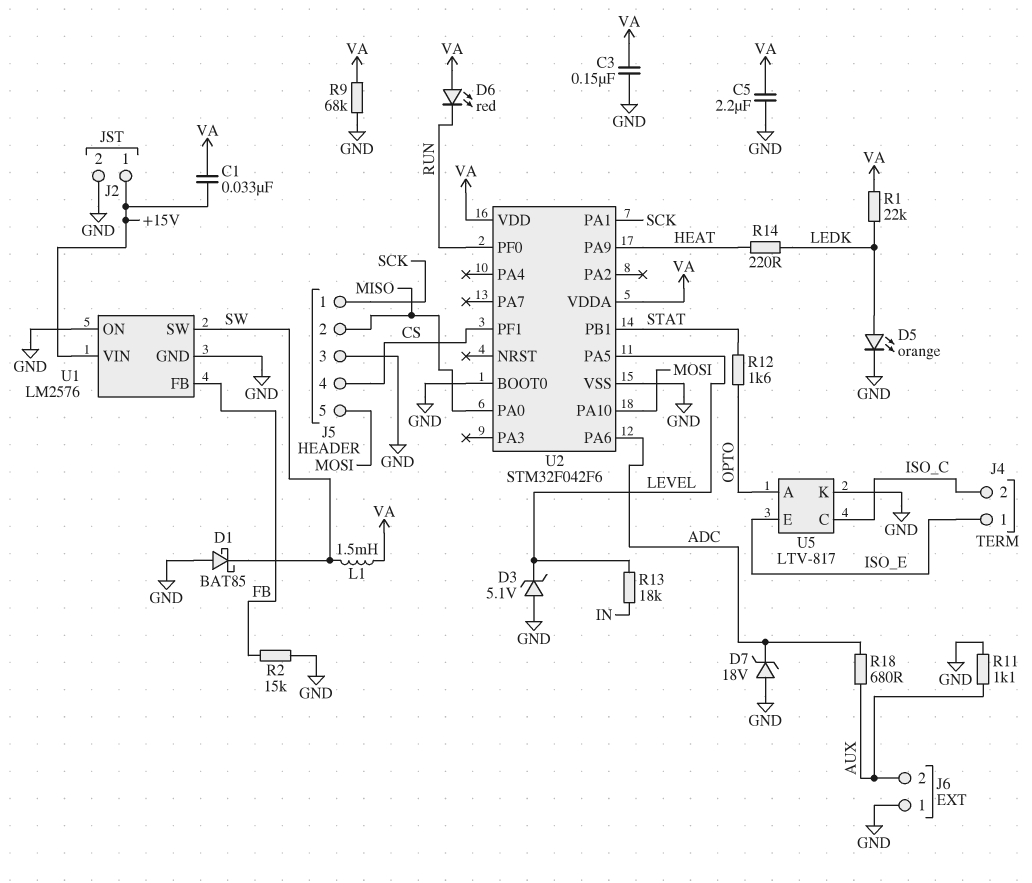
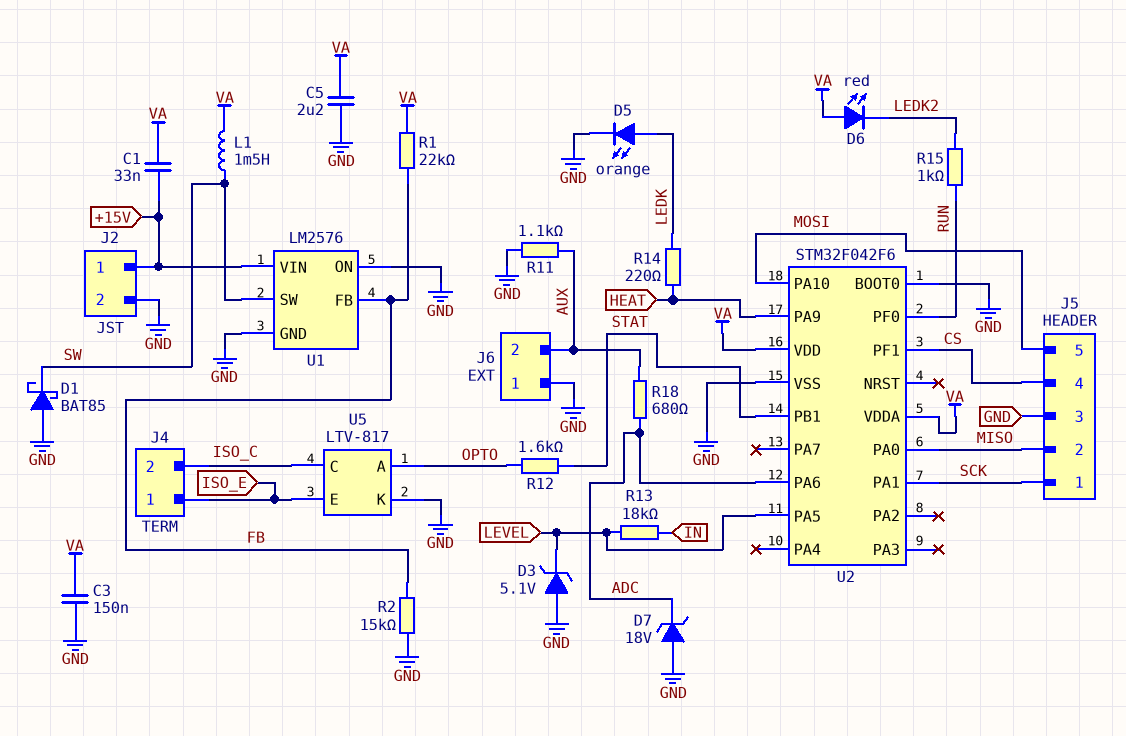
D6: LED red (A VA, K RUN) -> LED red (A VA, K LEDK2)
R1: 22k (LEDK, VA) -> 22k (FB, VA)
R9: 68k (GND, VA) -> none
R15: none -> 1k (LEDK2, RUN)

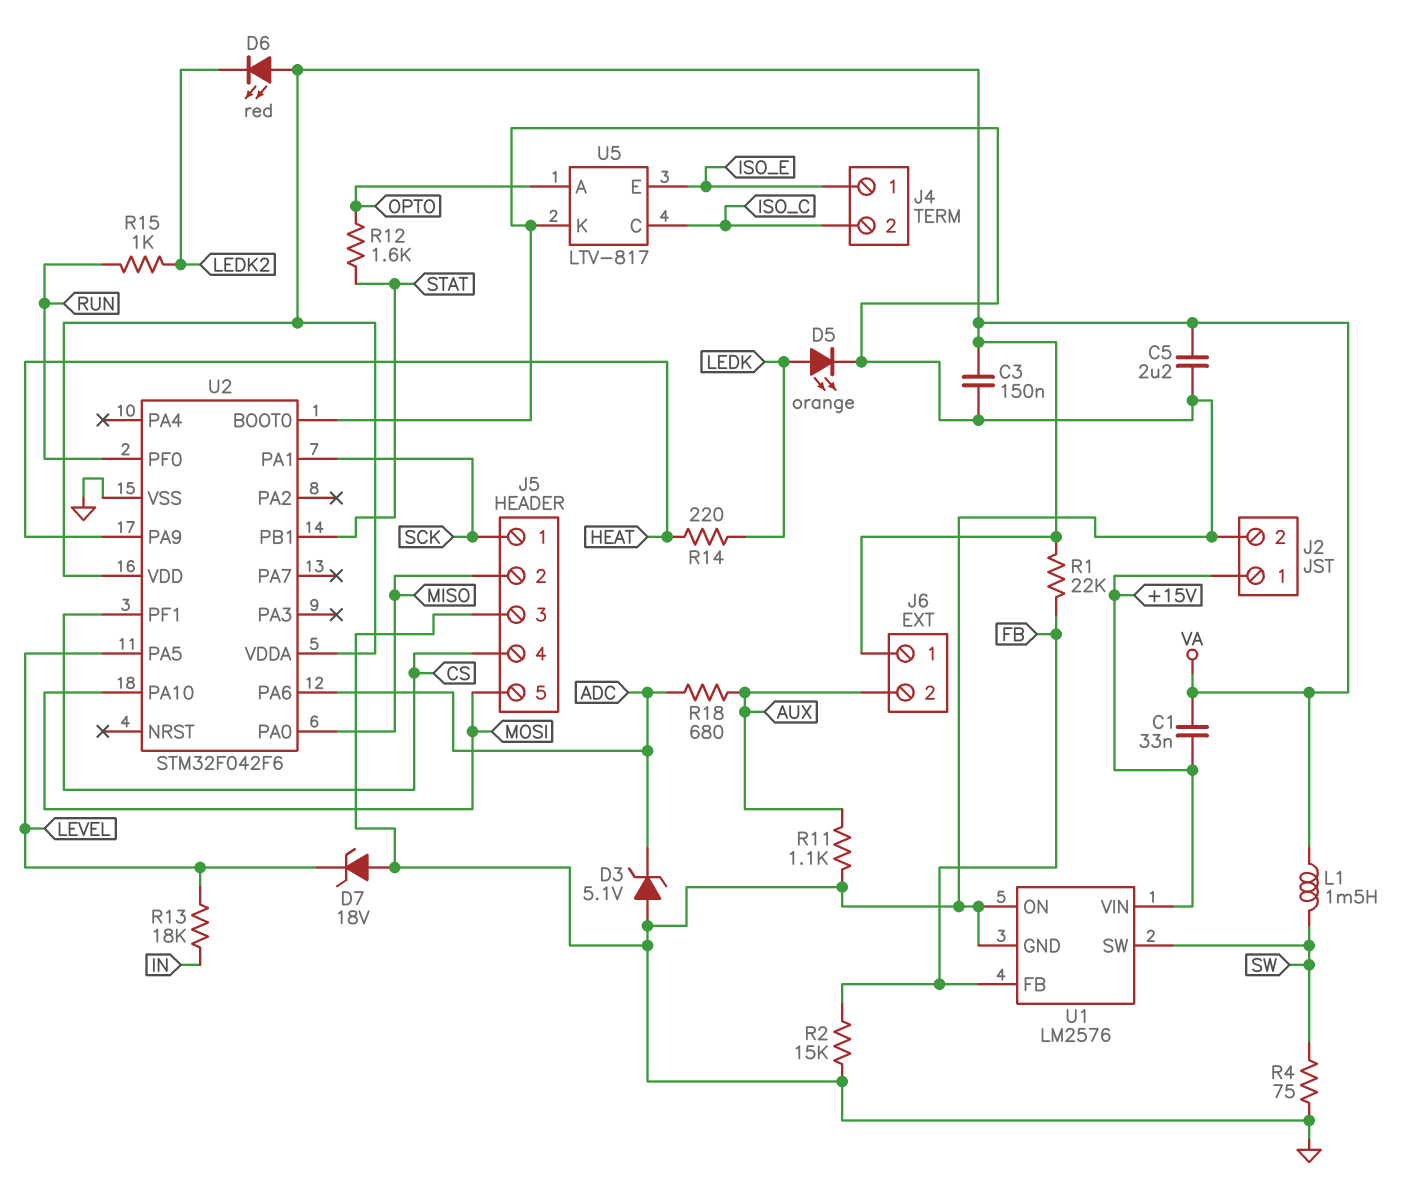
D1: schottky BAT85 (A GND, K SW) -> none
D3: zener 5.1V (A GND, K LEVEL) -> zener 5.1V (A GND, K ADC)
D7: zener 18V (A GND, K ADC) -> zener 18V (A GND, K LEVEL)
J6 pin 1: GND -> VA
R4: none -> 75 (GND, SW)

